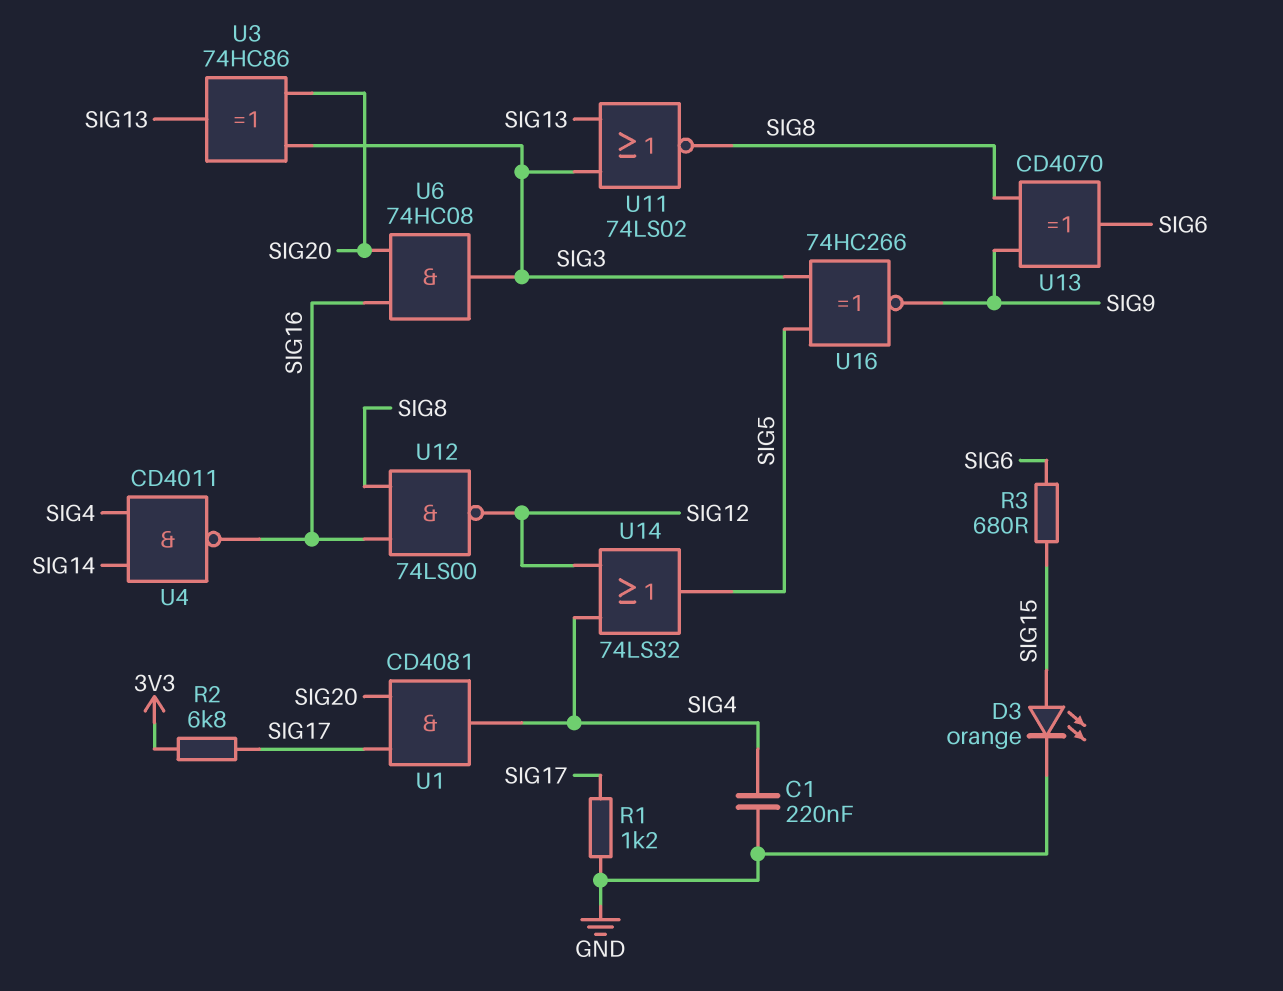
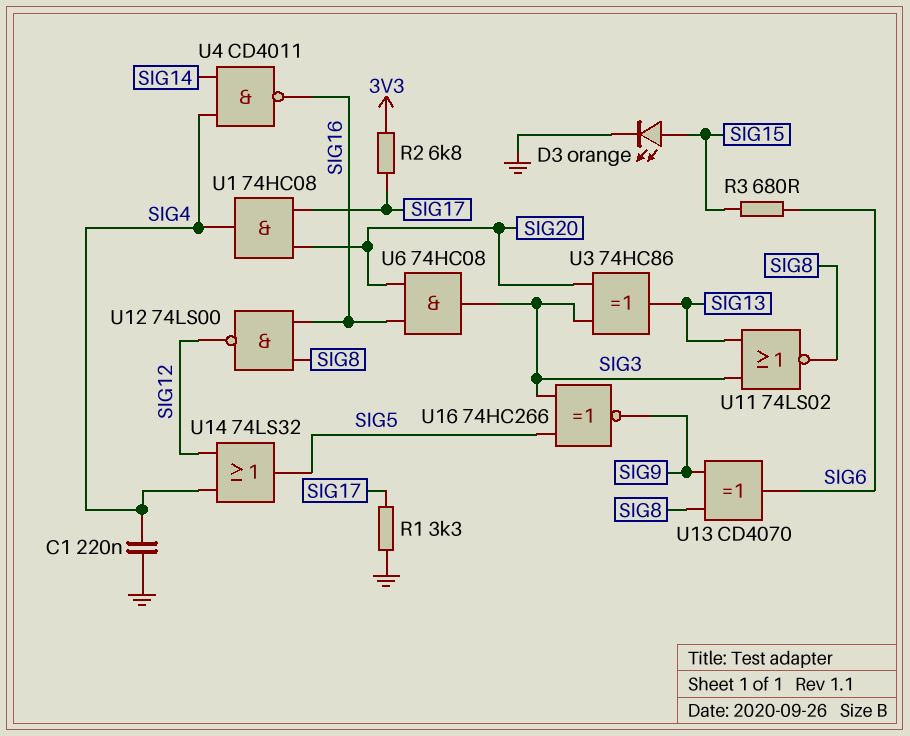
R1: 1.2k (GND, SIG17) -> 3.3k (GND, SIG17)
U1: AND CD4081 (in SIG17, in SIG20, out SIG4) -> AND 74HC08 (in SIG17, in SIG20, out SIG4)

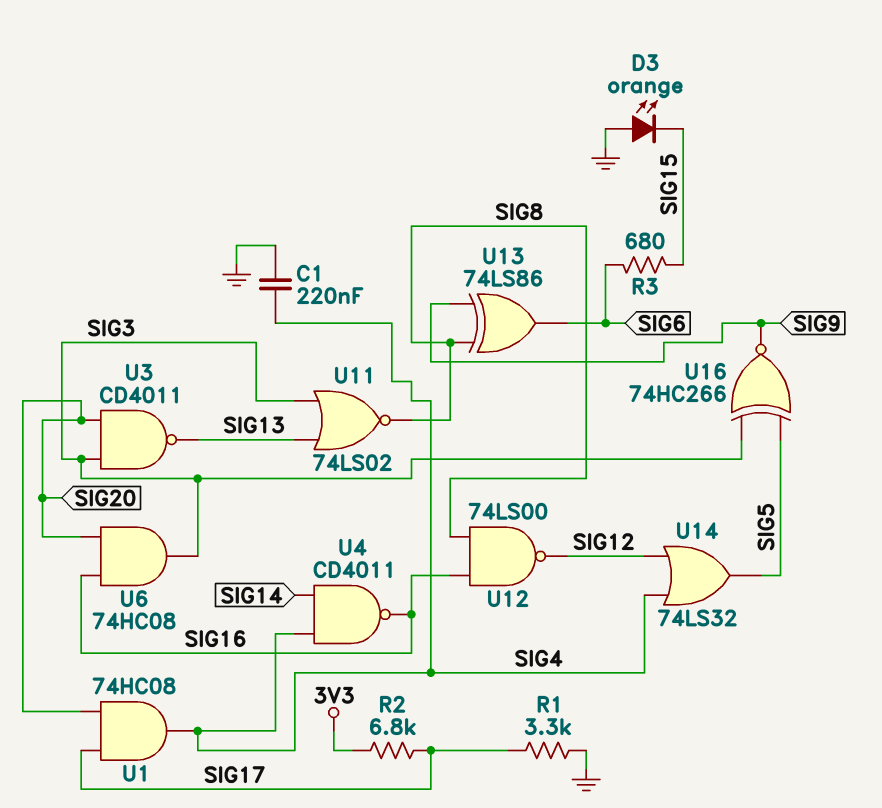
D3: LED orange (A SIG15, K GND) -> LED orange (A GND, K SIG15)
U3: XOR 74HC86 (in SIG3, in SIG20, out SIG13) -> NAND CD4011 (in SIG3, in SIG20, out SIG13)
U13: XOR CD4070 (in SIG8, in SIG9, out SIG6) -> XOR 74LS86 (in SIG8, in SIG9, out SIG6)

